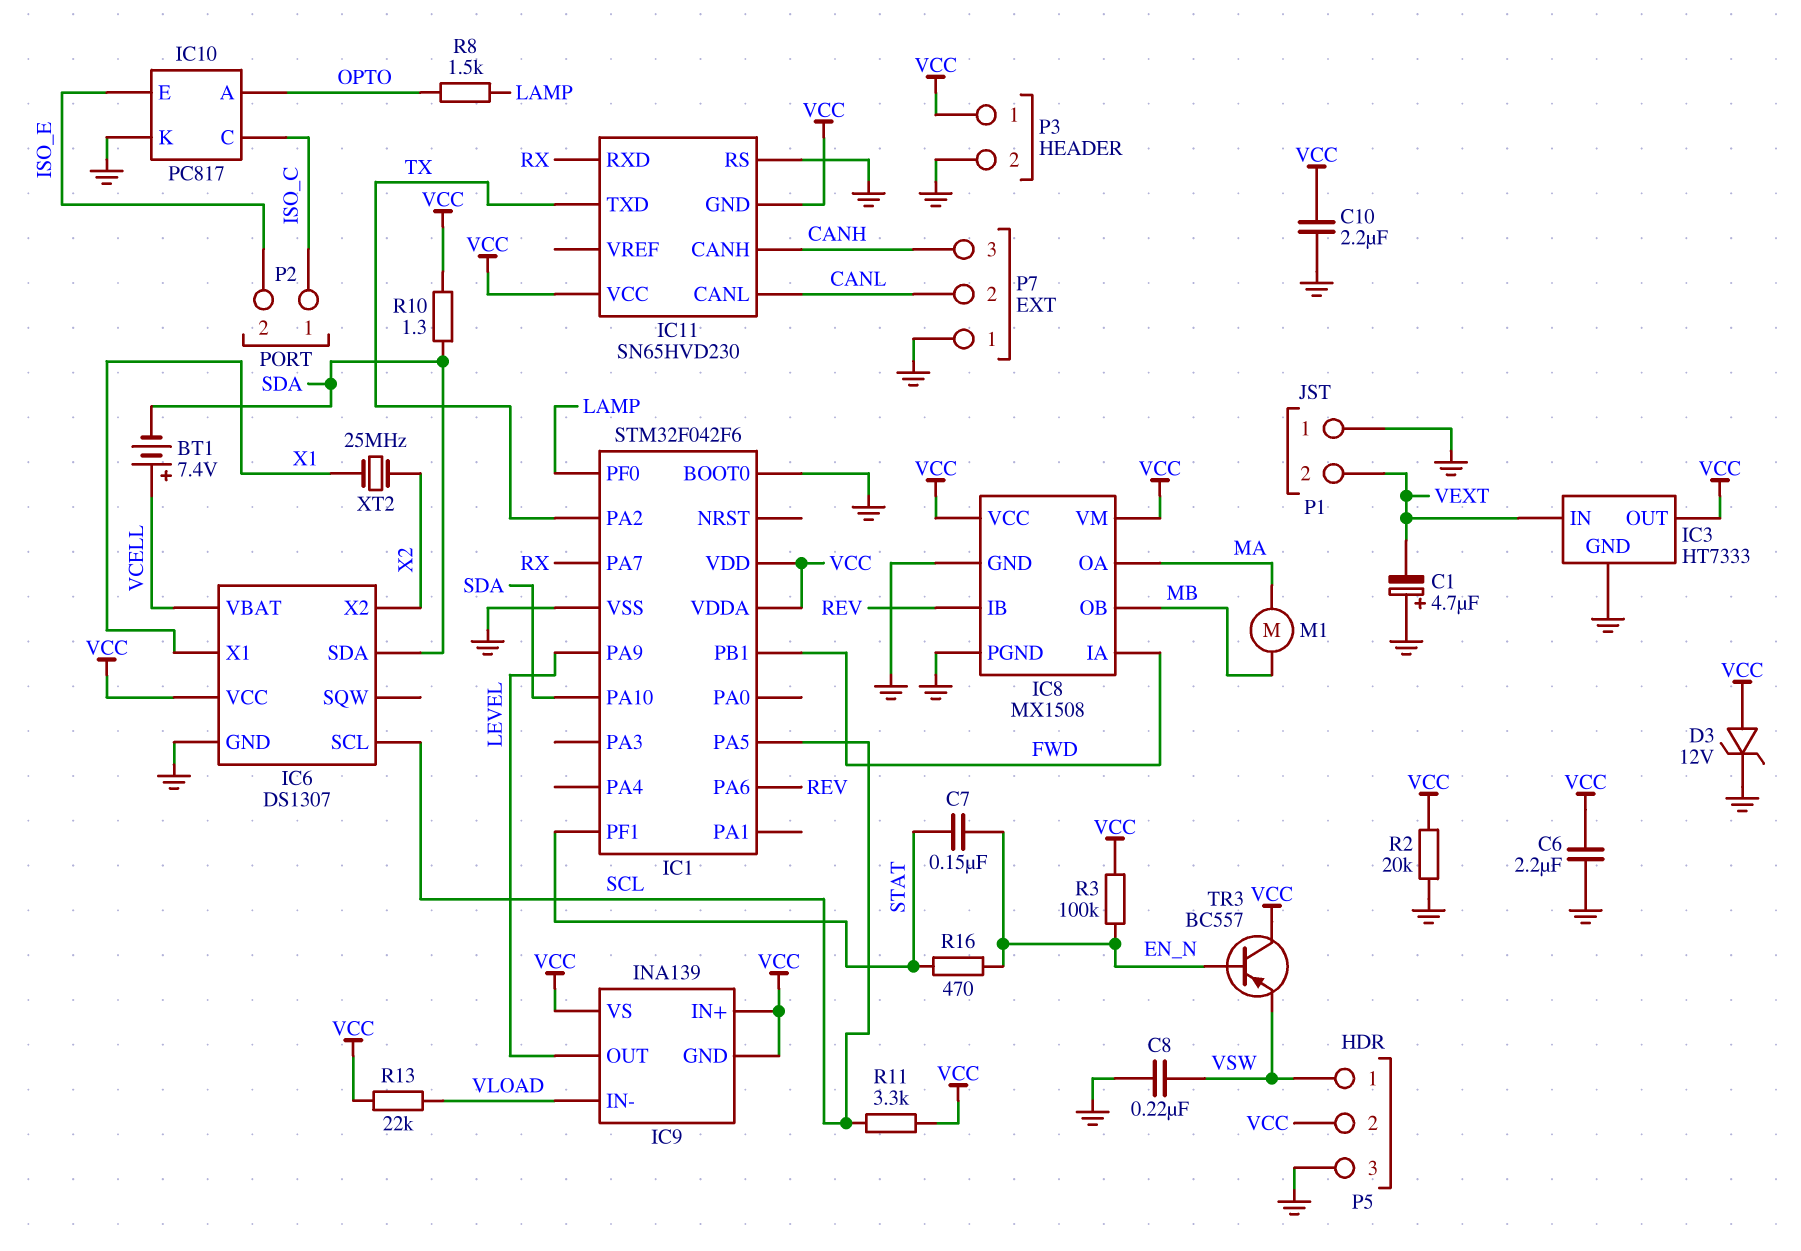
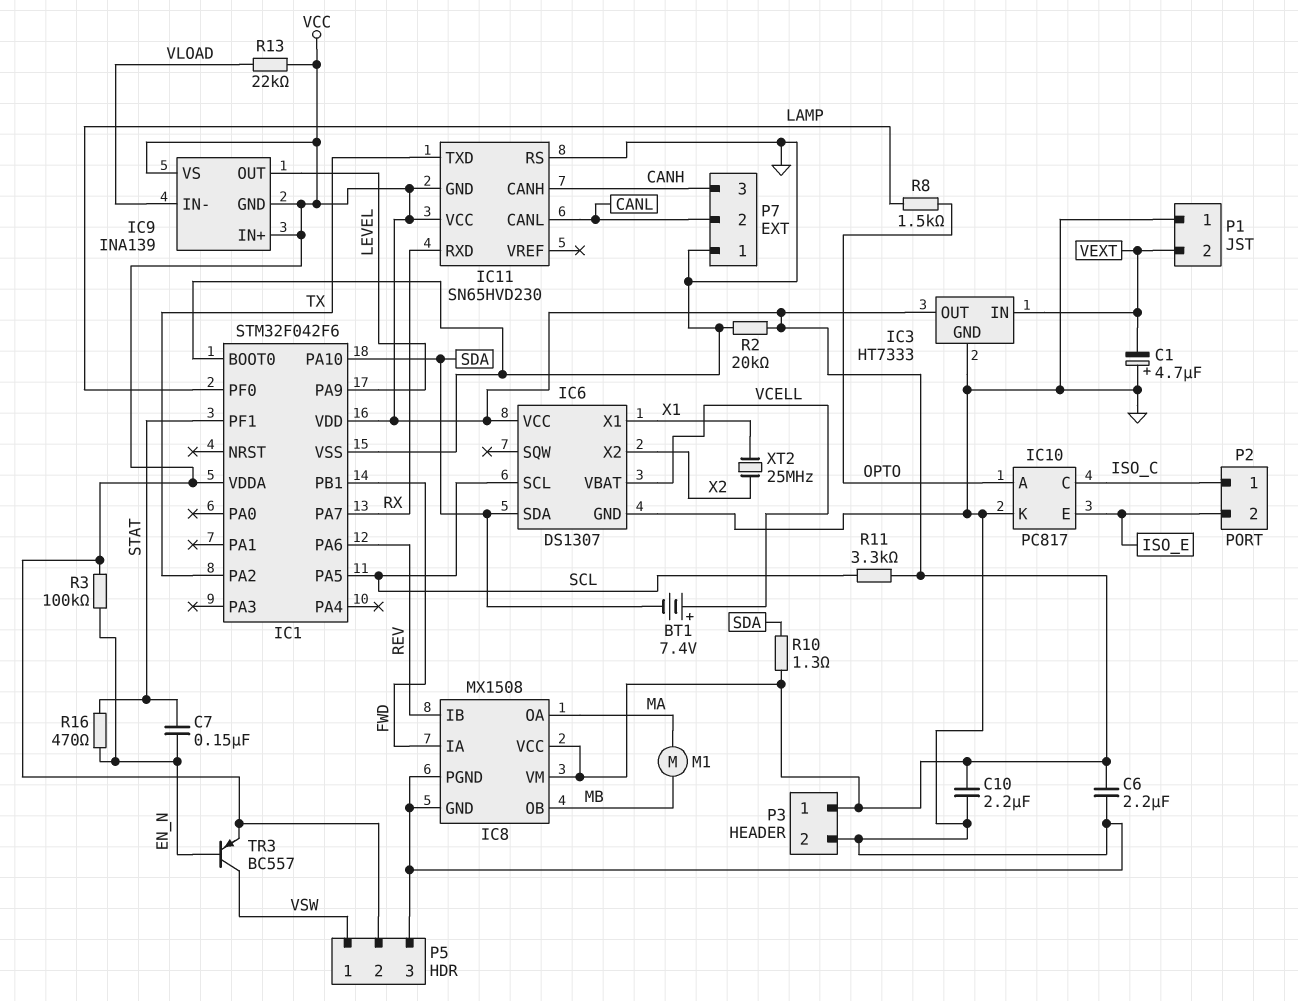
C8: 220nF (GND, VSW) -> none
D3: zener 12V (A VCC, K GND) -> none
TR3: PNP BC557 (B EN_N, C VCC, E VSW) -> PNP BC557 (B EN_N, C VSW, E VCC)

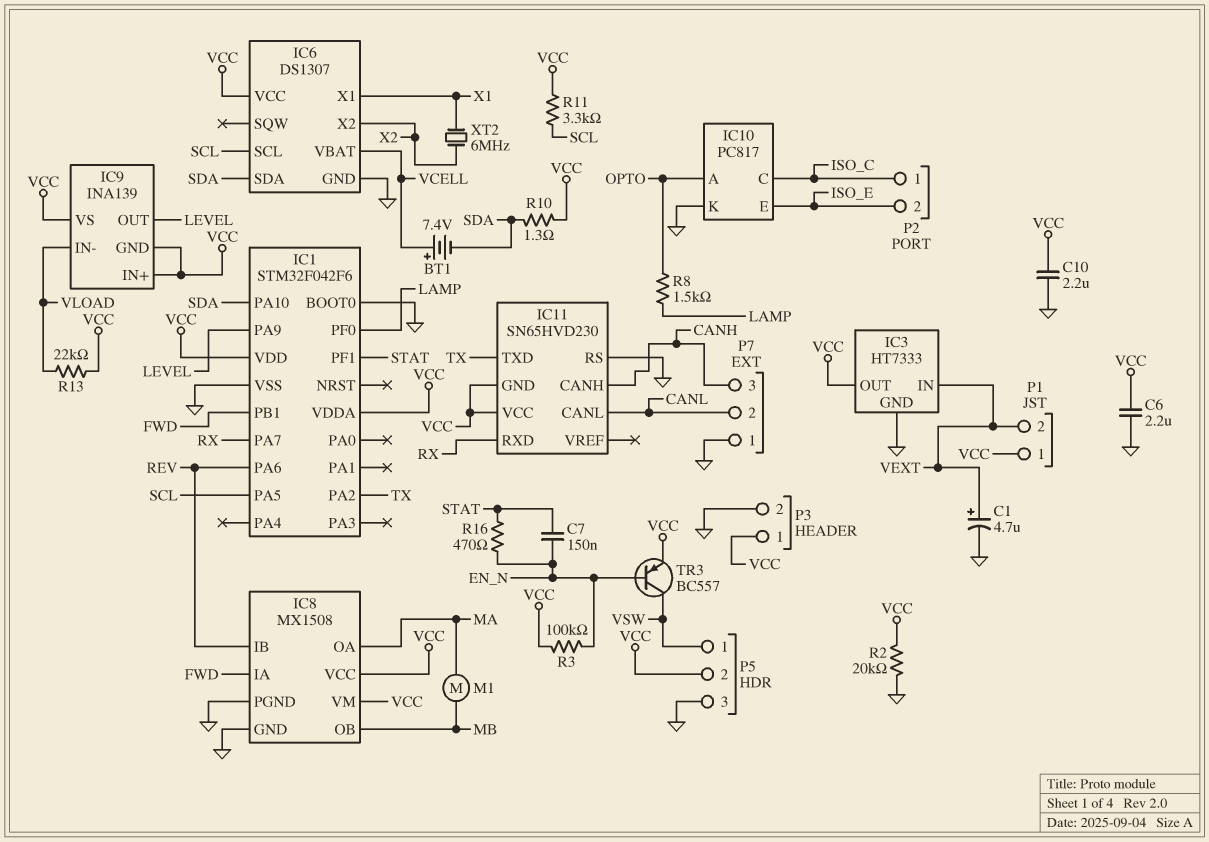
C1: 4.7uF (plus GND, minus VEXT) -> 4.7uF (plus VEXT, minus GND)
P1 pin 1: GND -> VCC
XT2: 25MHz (X1, X2) -> 6MHz (X1, X2)

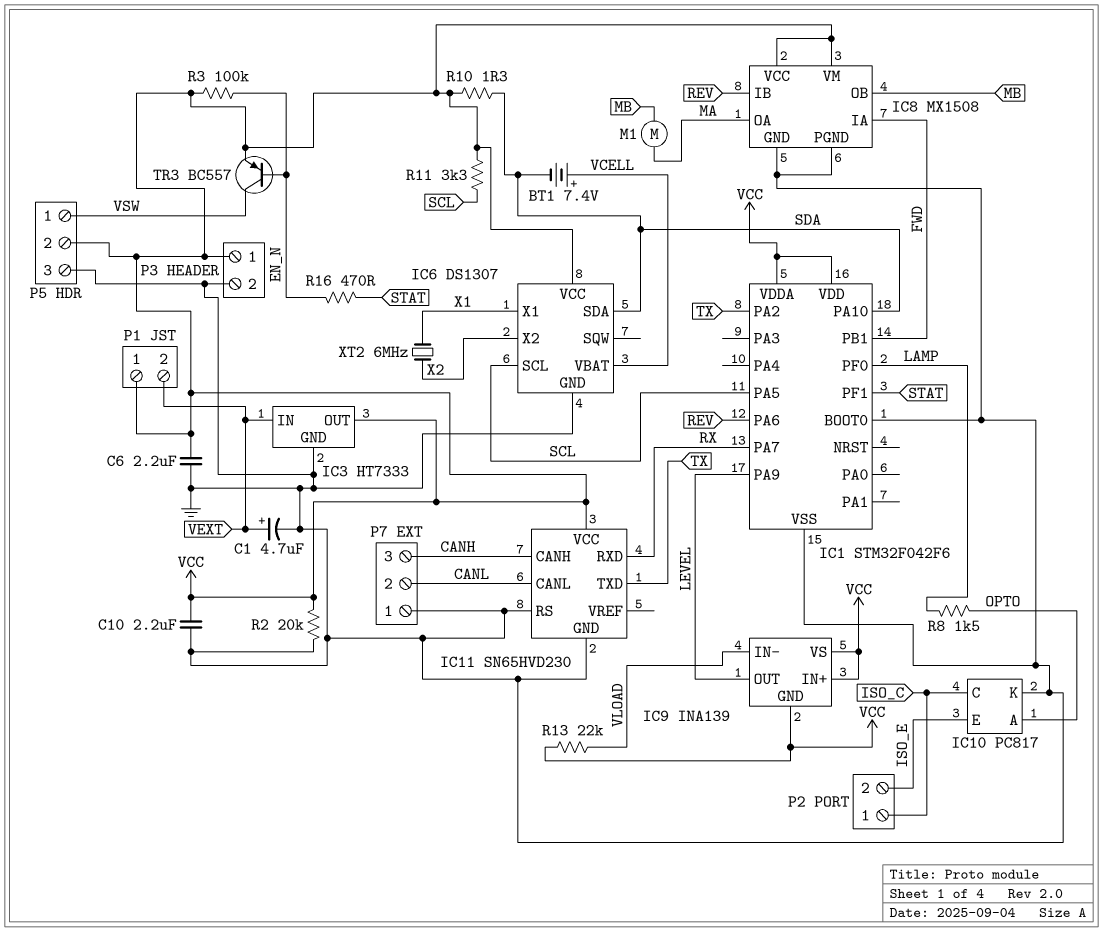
C7: 150nF (EN_N, STAT) -> none
IC11 pin GND: VCC -> GND

